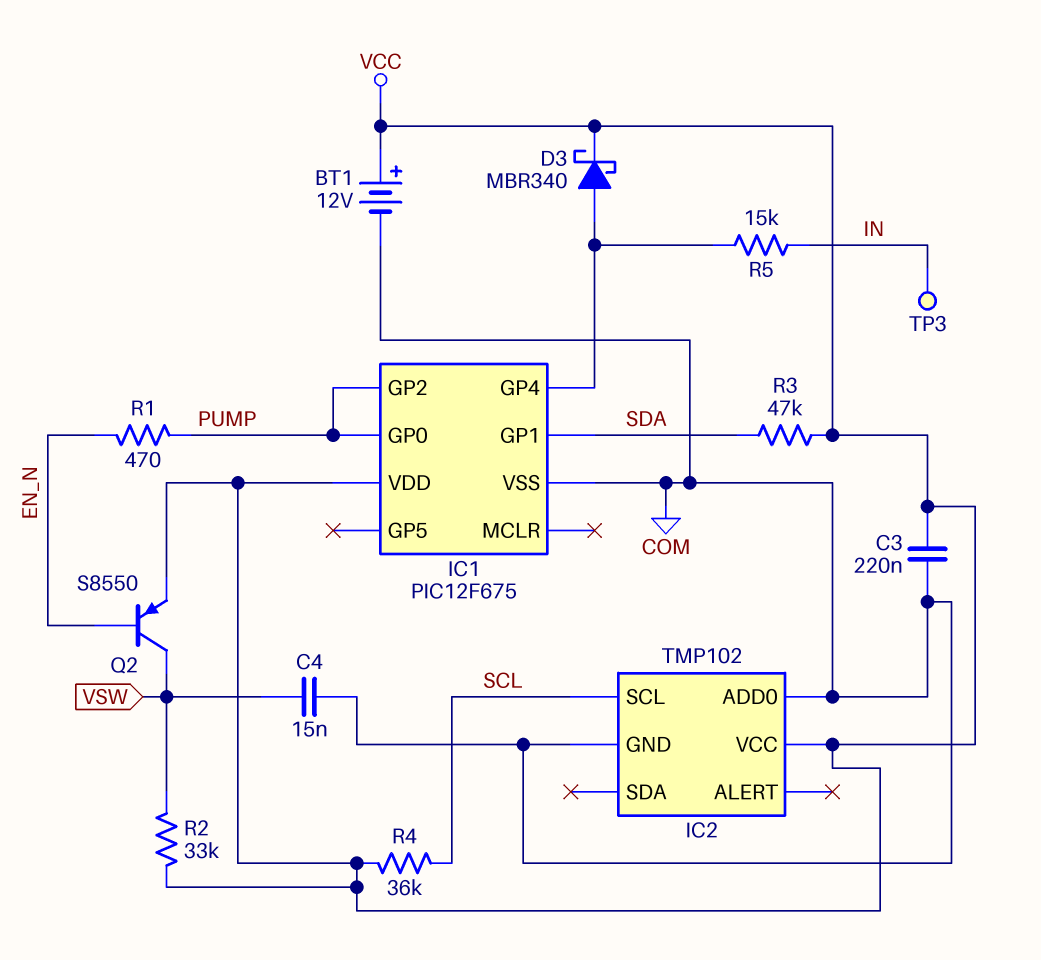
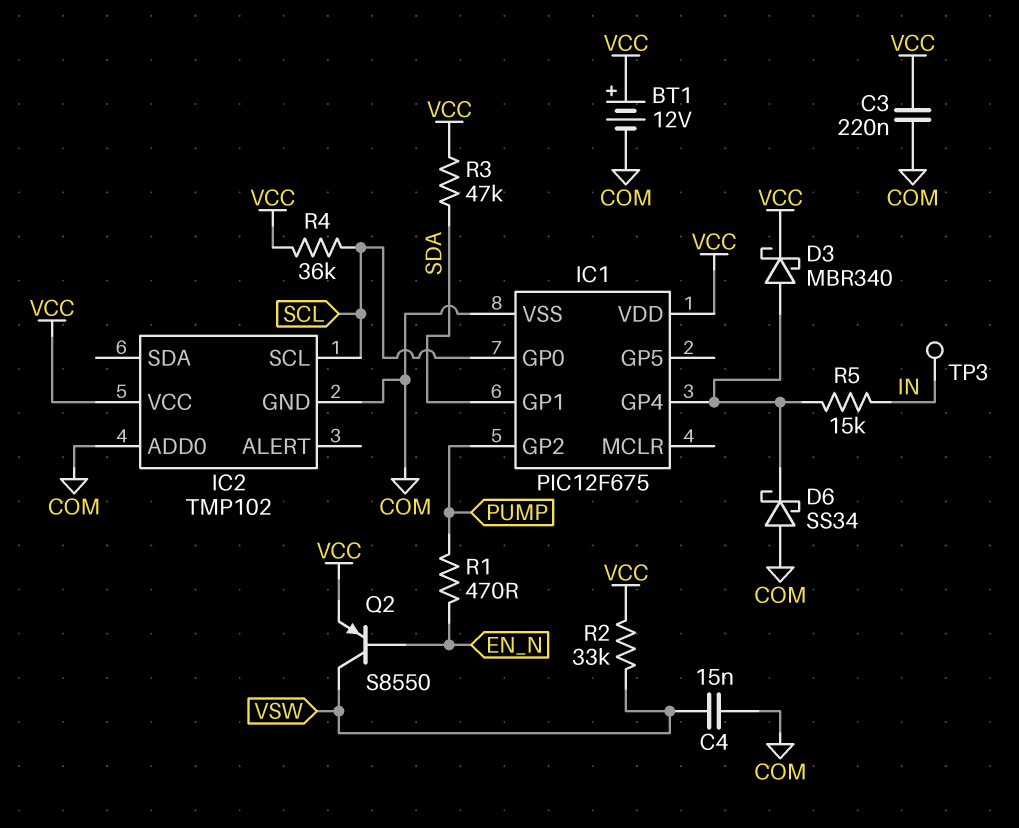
D6: none -> schottky SS34 (A COM, K IC1/GP4)
IC1 pin GP0: PUMP -> SCL

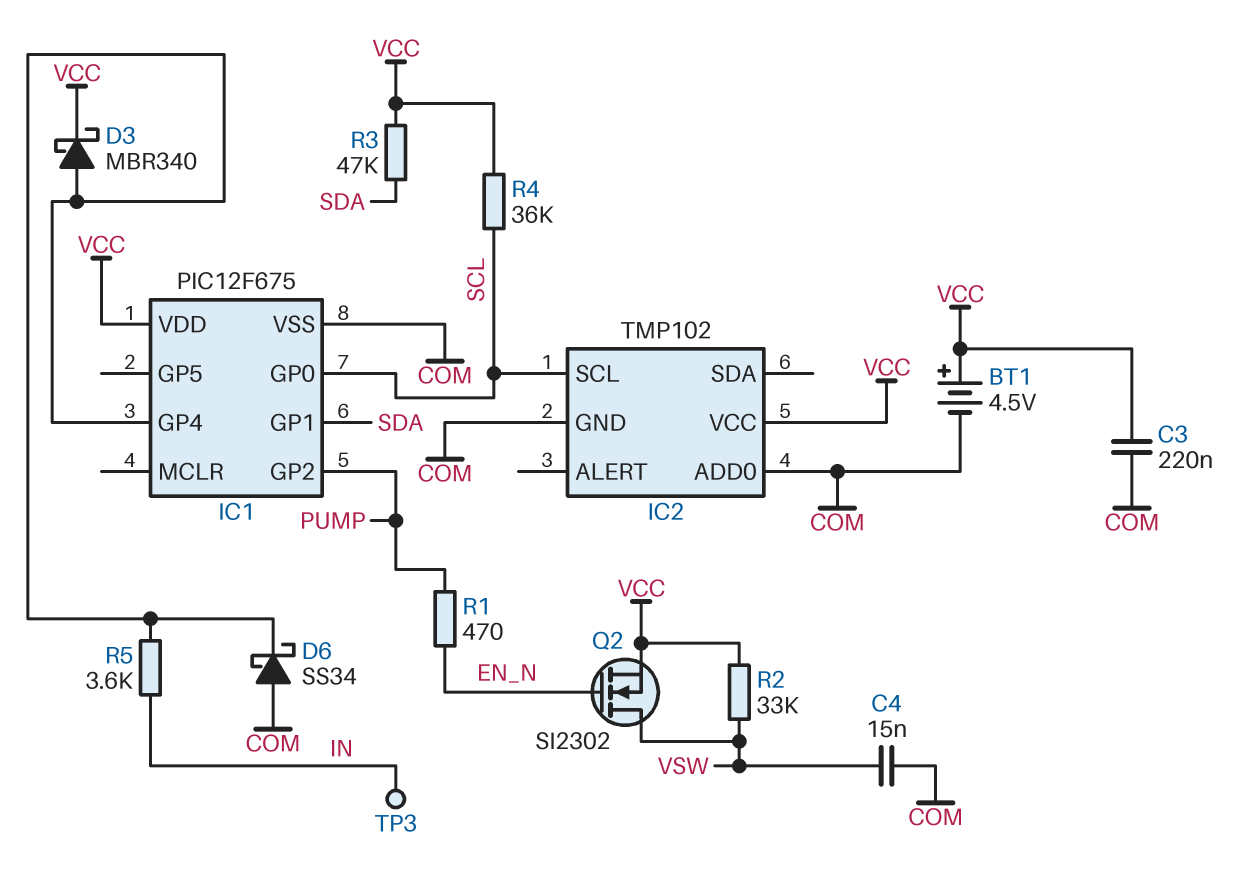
BT1: 12V (plus VCC, minus COM) -> 4.5V (plus VCC, minus COM)
Q2: PNP S8550 (B EN_N, C VSW, E VCC) -> NMOS SI2302 (G EN_N, D VSW, S VCC)
R5: 15k (IC1/GP4, IN) -> 3.6k (IC1/GP4, IN)

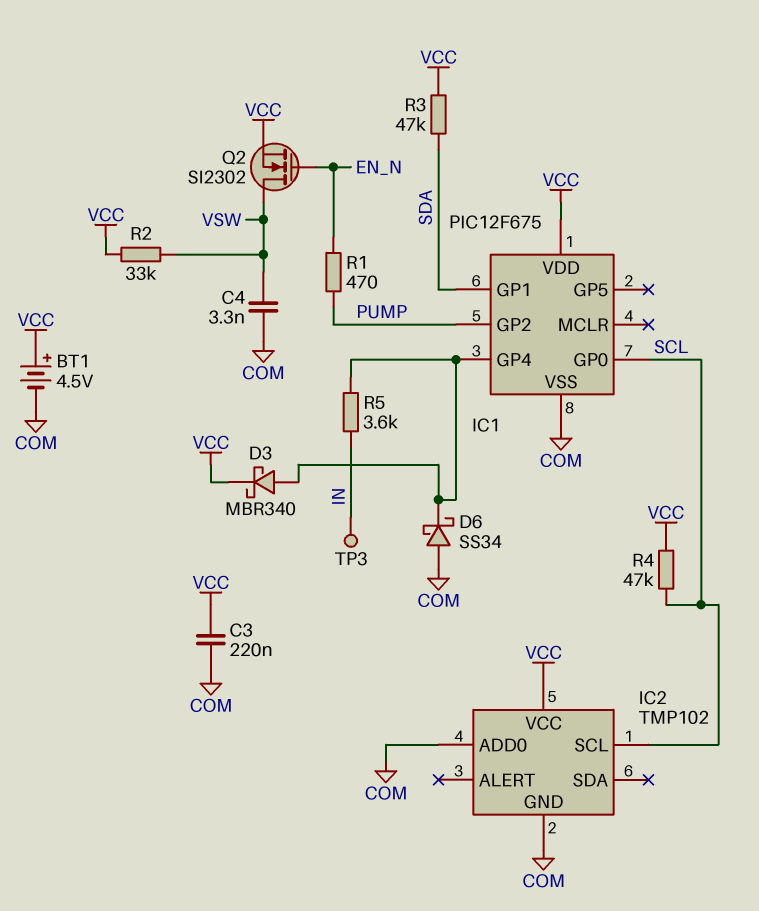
C4: 15nF (COM, VSW) -> 3.3nF (COM, VSW)
R4: 36k (SCL, VCC) -> 47k (SCL, VCC)

